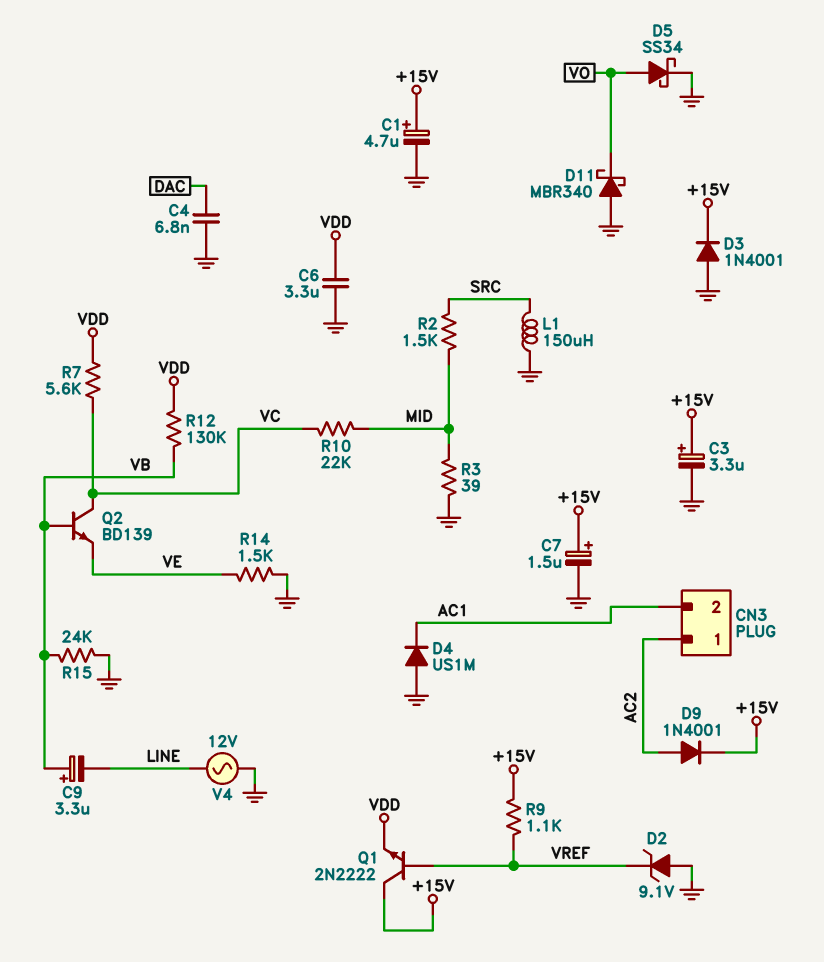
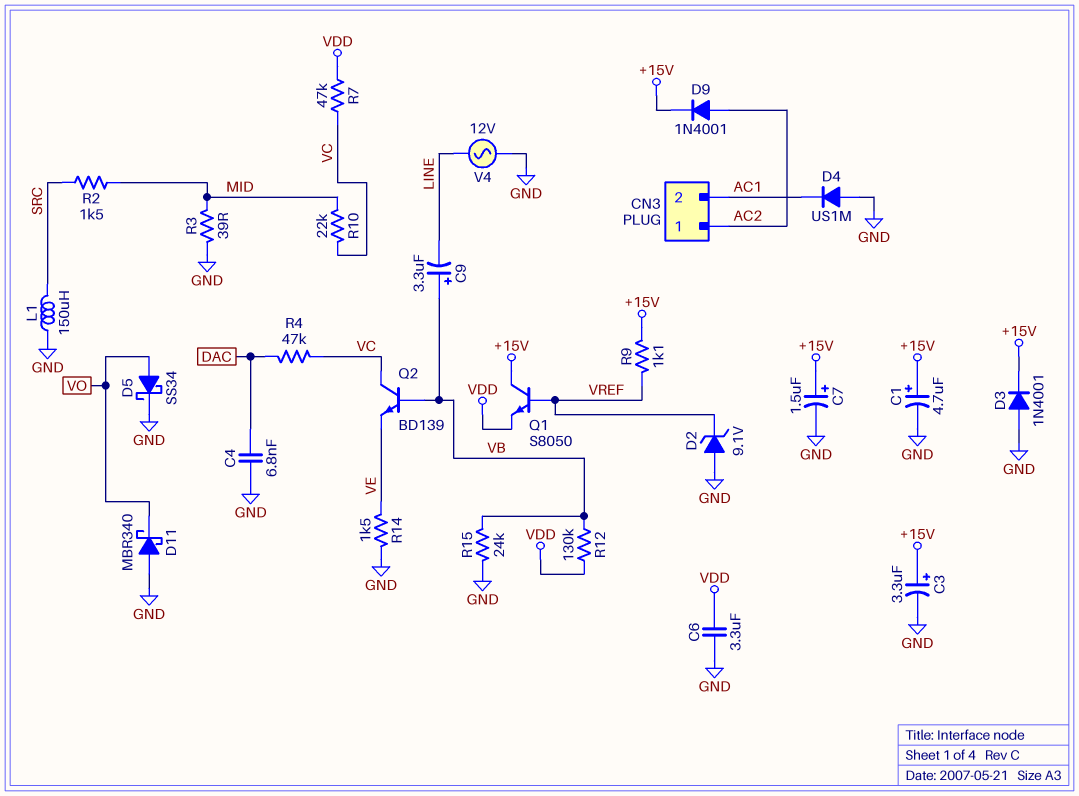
Q1: NPN 2N2222 (B VREF, C +15V, E VDD) -> NPN S8050 (B VREF, C +15V, E VDD)
R4: none -> 47k (DAC, VC)
R7: 5.6k (VC, VDD) -> 47k (VC, VDD)

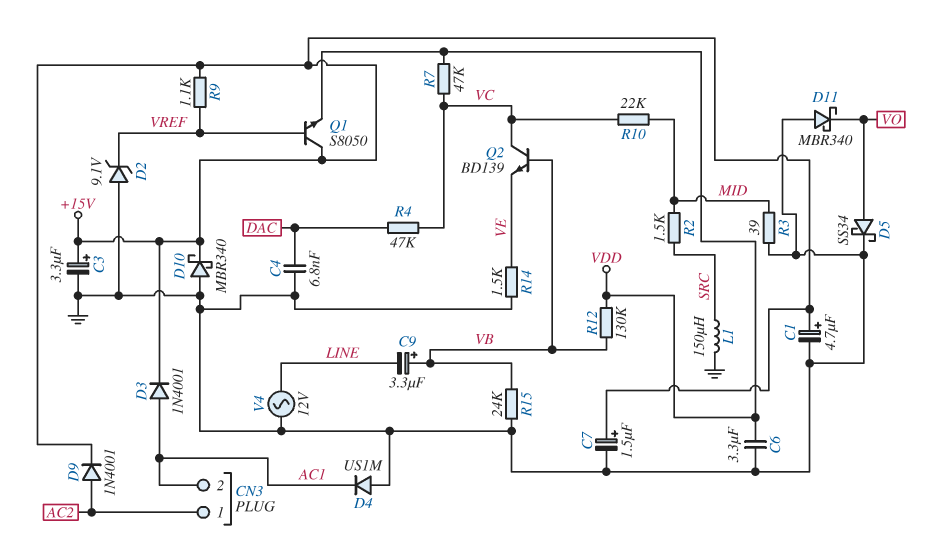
D3: diode 1N4001 (A GND, K +15V) -> diode 1N4001 (A AC1, K +15V)
D10: none -> schottky MBR340 (A GND, K +15V)

